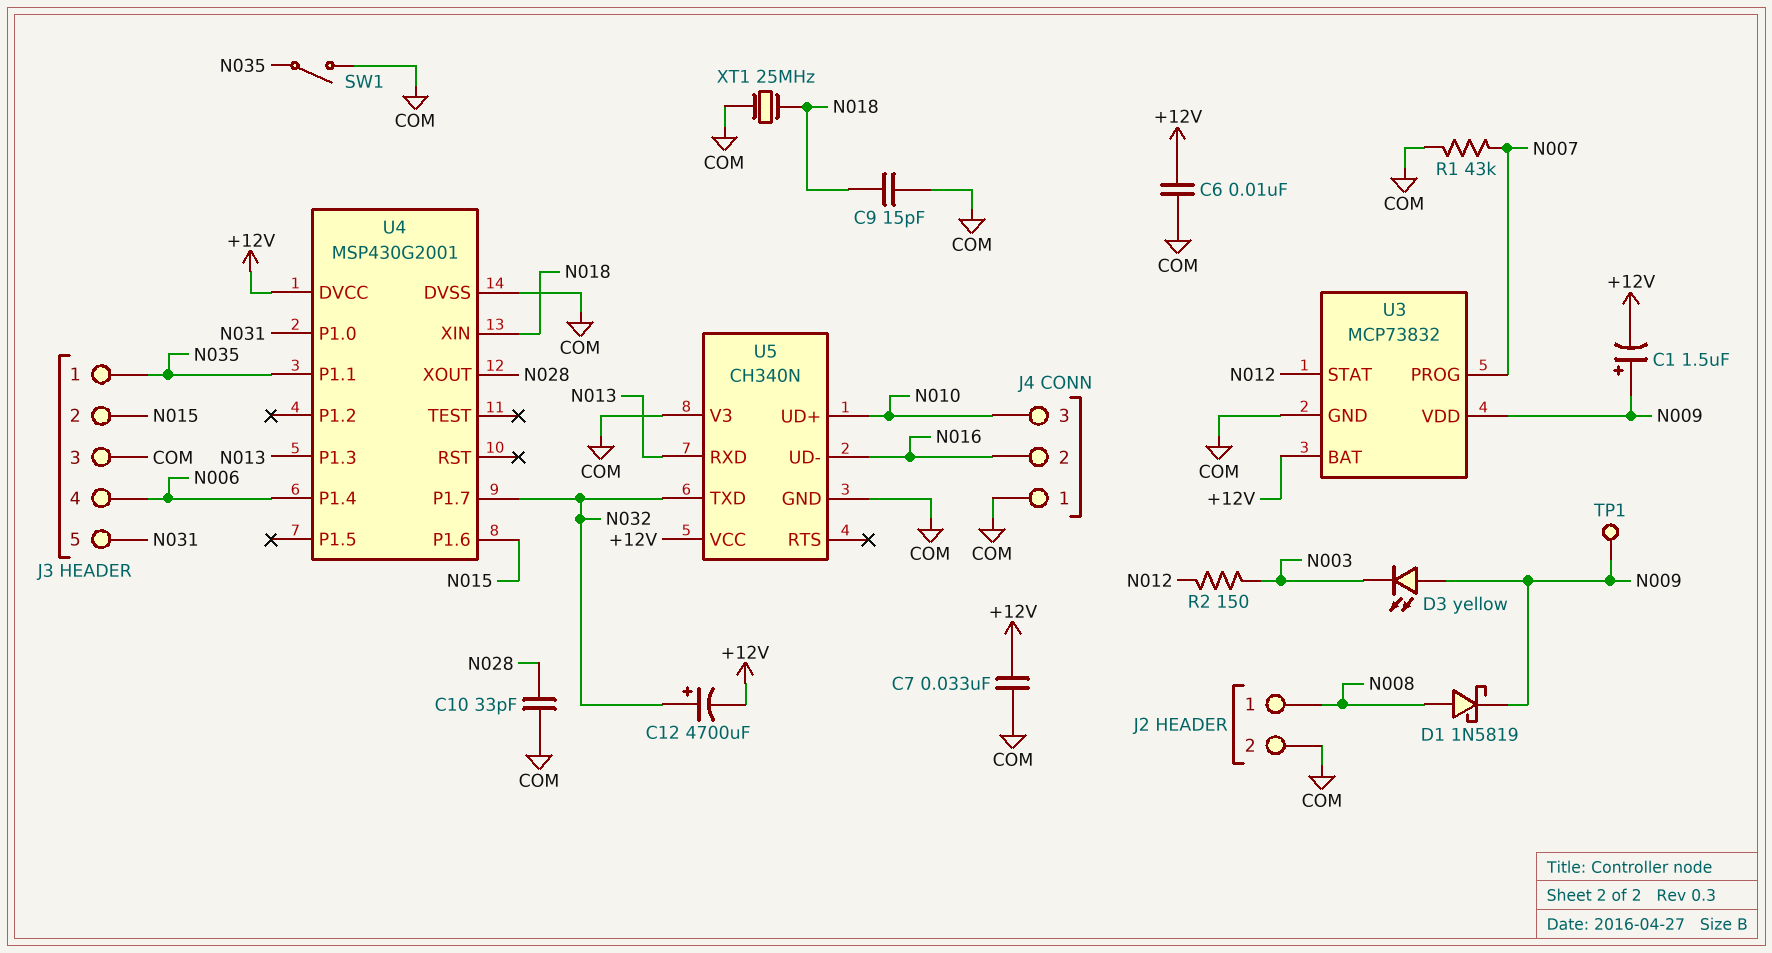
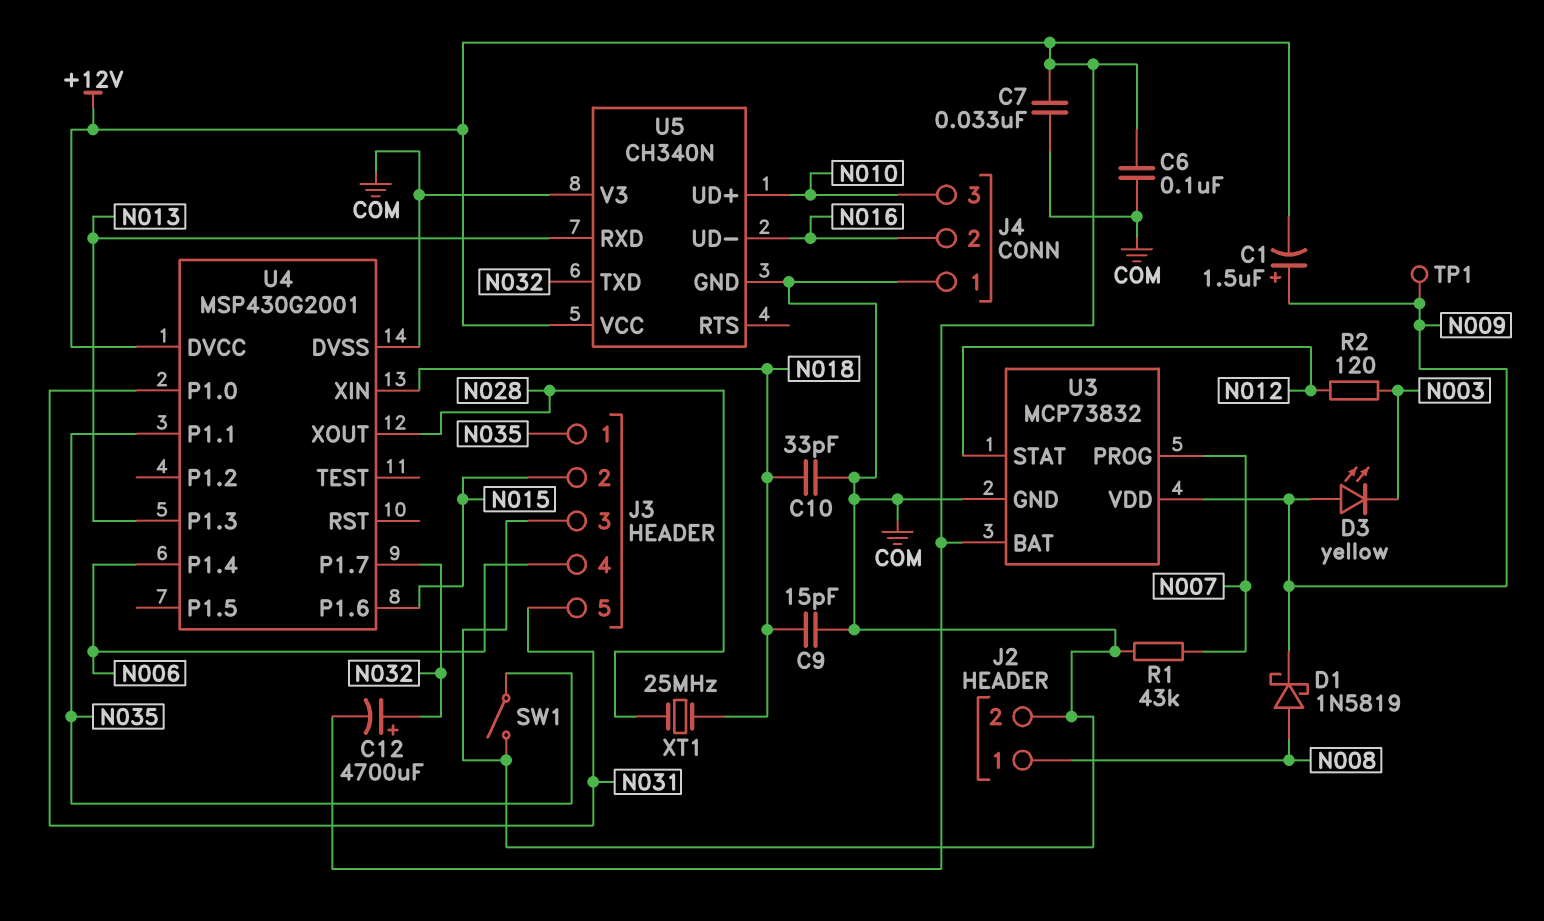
C6: 10nF (+12V, COM) -> 100nF (+12V, COM)
C10: 33pF (COM, N028) -> 33pF (COM, N018)
R2: 150 (N003, N012) -> 120 (N003, N012)
XT1: 25MHz (COM, N018) -> 25MHz (N018, N028)

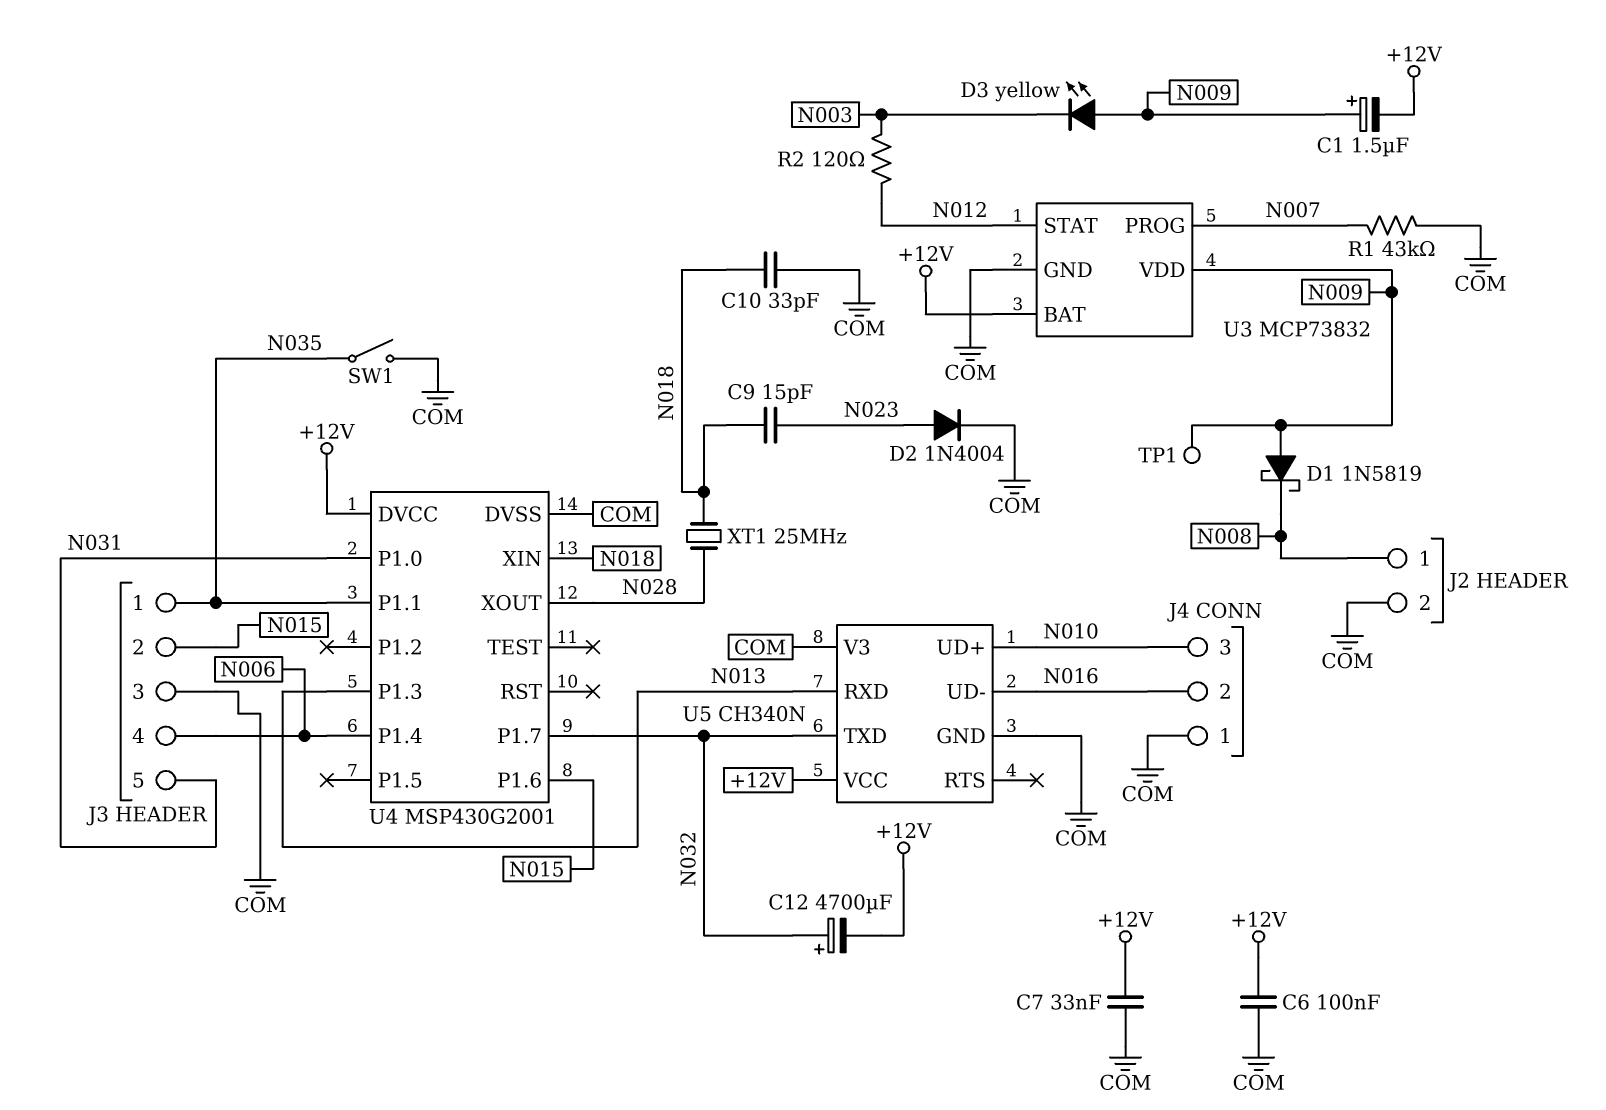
C9: 15pF (COM, N018) -> 15pF (N018, N023)
D1: schottky 1N5819 (A N008, K N009) -> schottky 1N5819 (A N009, K N008)
D2: none -> diode 1N4004 (A N023, K COM)

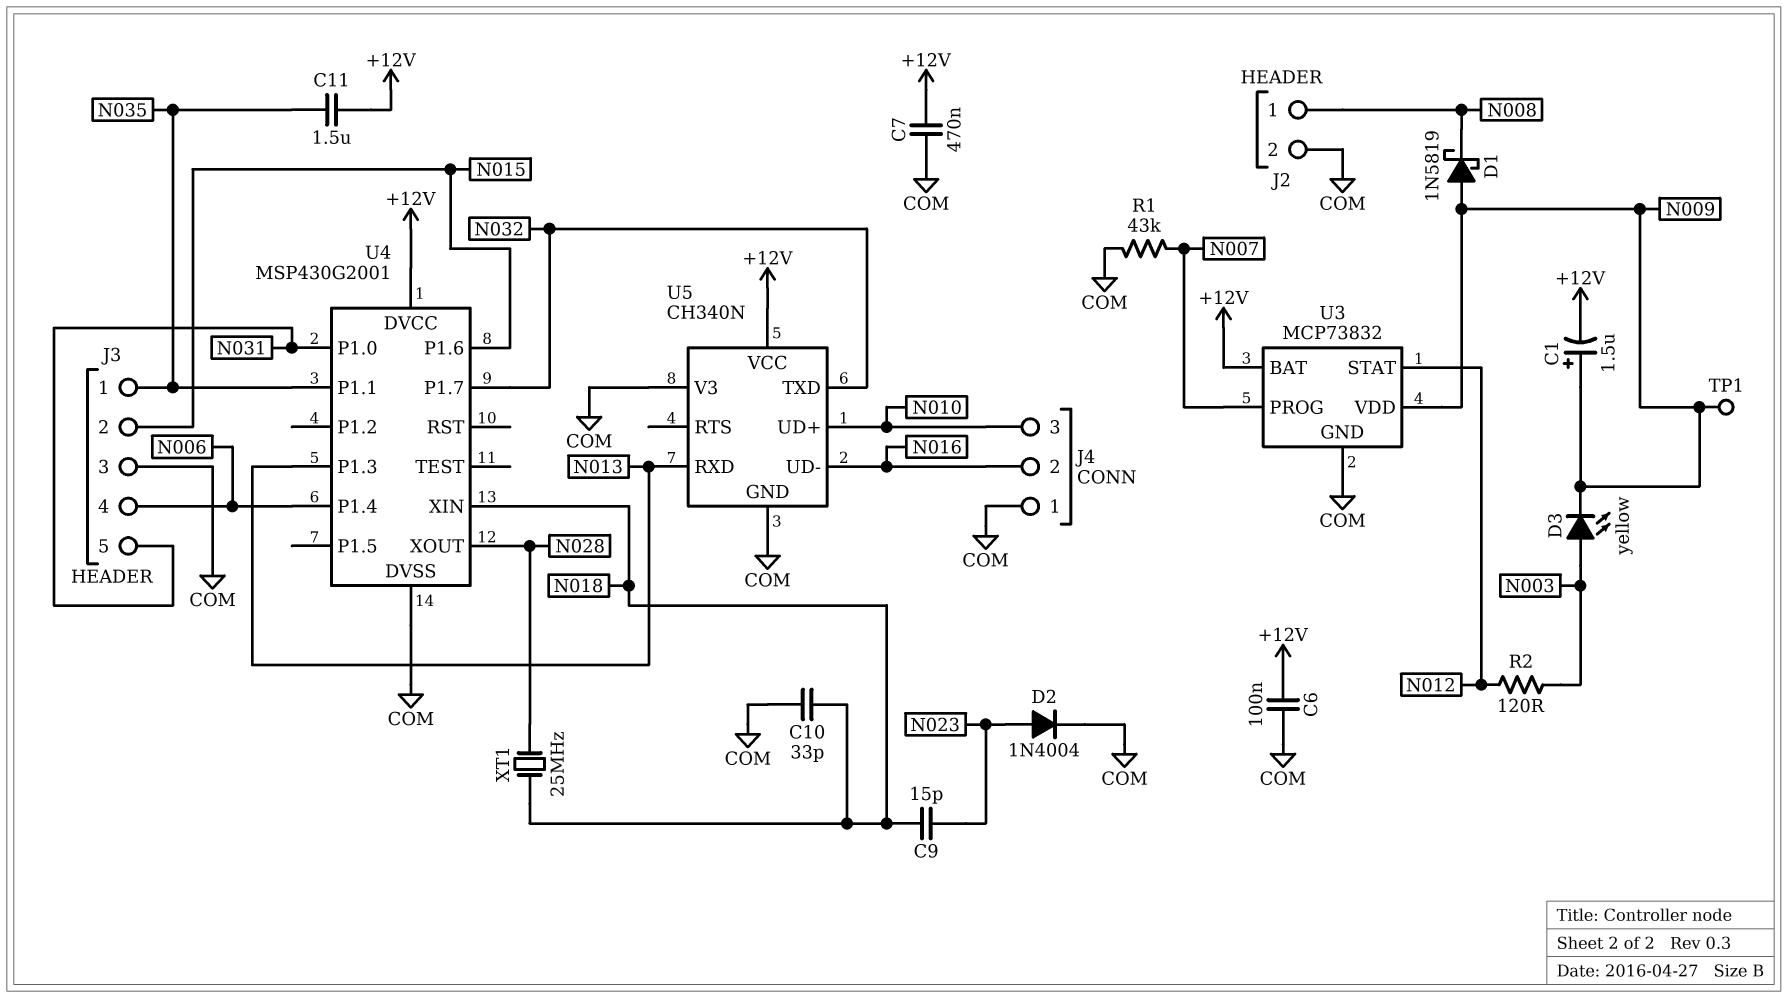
C7: 33nF (+12V, COM) -> 470nF (+12V, COM)
C11: none -> 1.5uF (+12V, N035)
C12: 4700uF (plus N032, minus +12V) -> none
D3: LED yellow (A N009, K N003) -> LED yellow (A N003, K N009)
SW1: switch (COM, N035) -> none

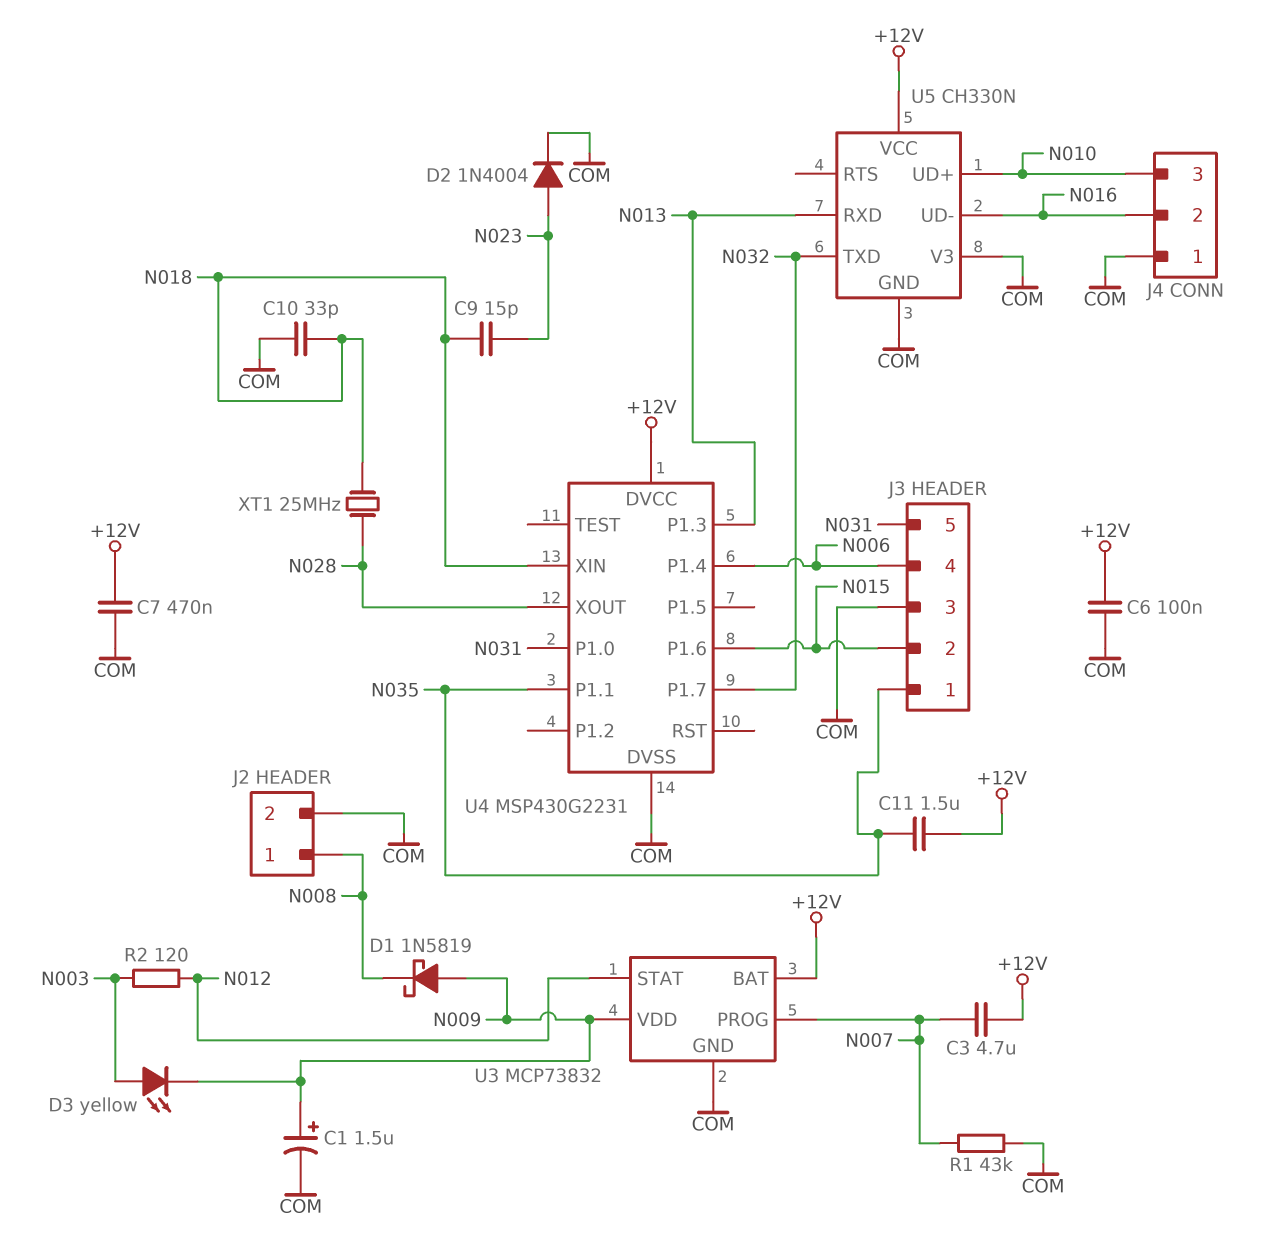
C1: 1.5uF (plus N009, minus +12V) -> 1.5uF (plus N009, minus COM)
C3: none -> 4.7uF (+12V, N007)
TP1: test point (N009) -> none
U4: MSP430G2001 -> MSP430G2231
U5: CH340N -> CH330N

